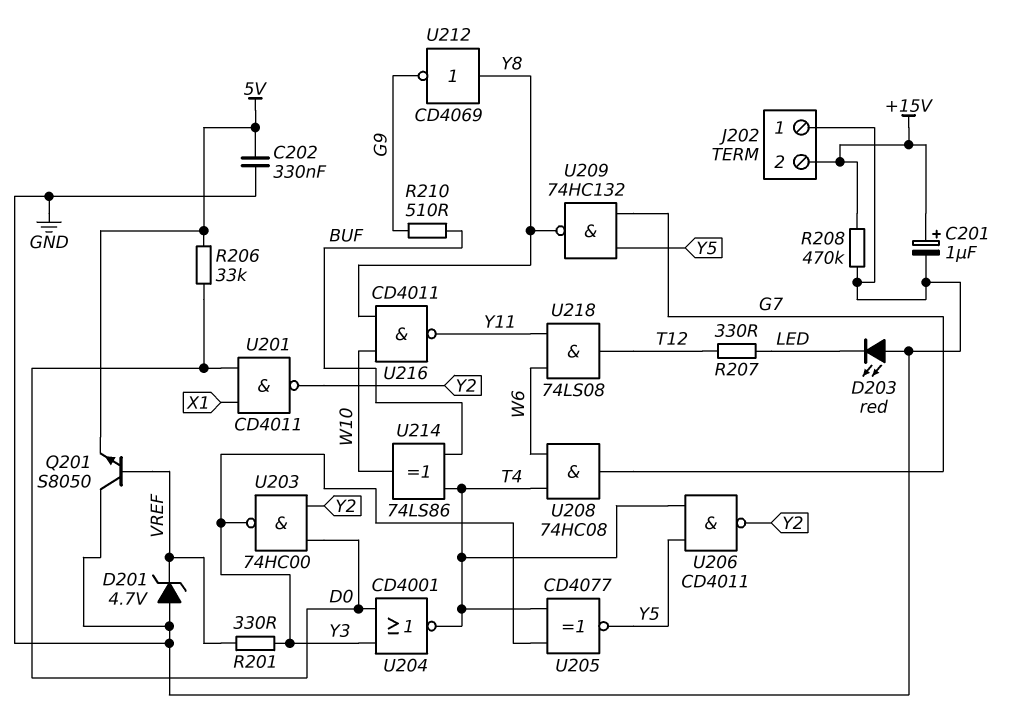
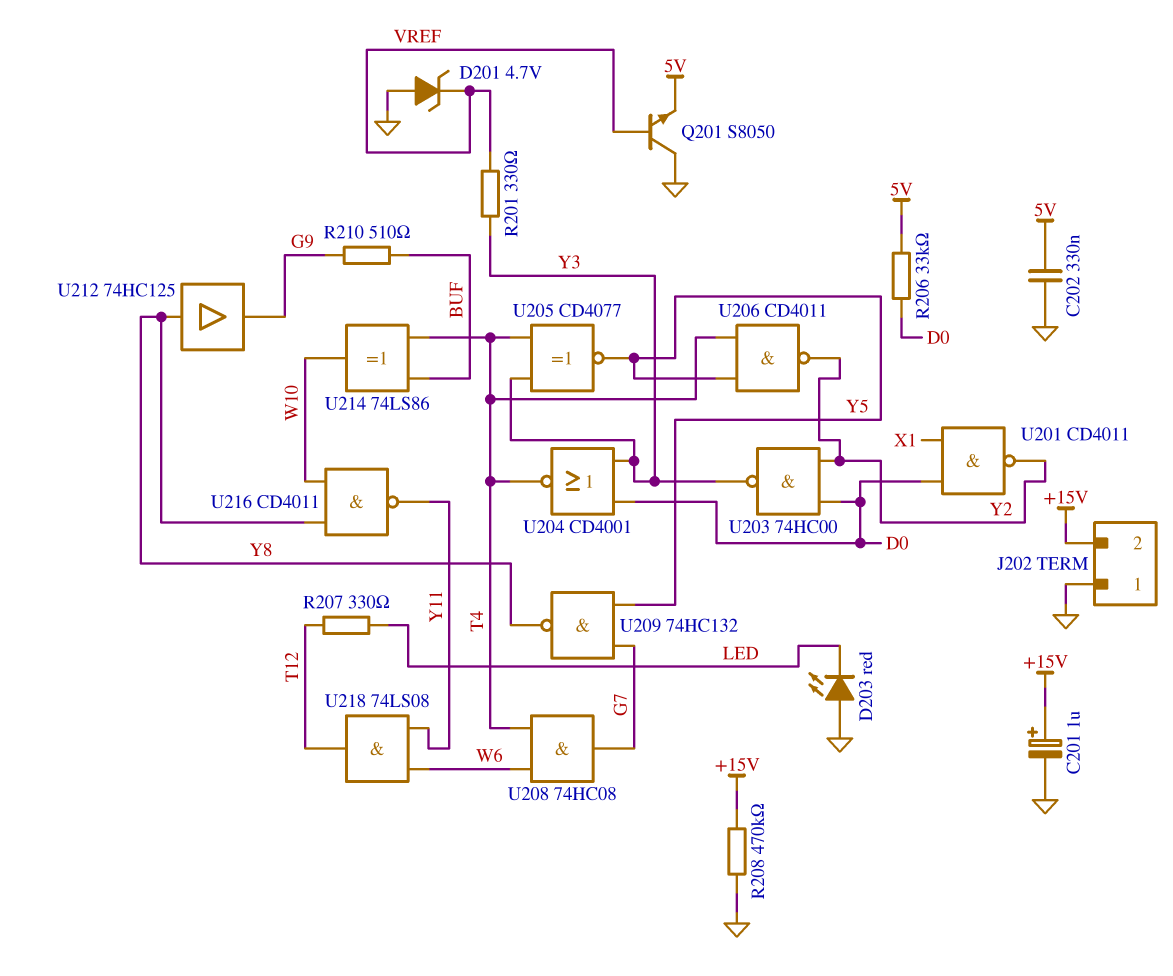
U212: NOT CD4069 (in Y8, out G9) -> buffer 74HC125 (in Y8, out G9)

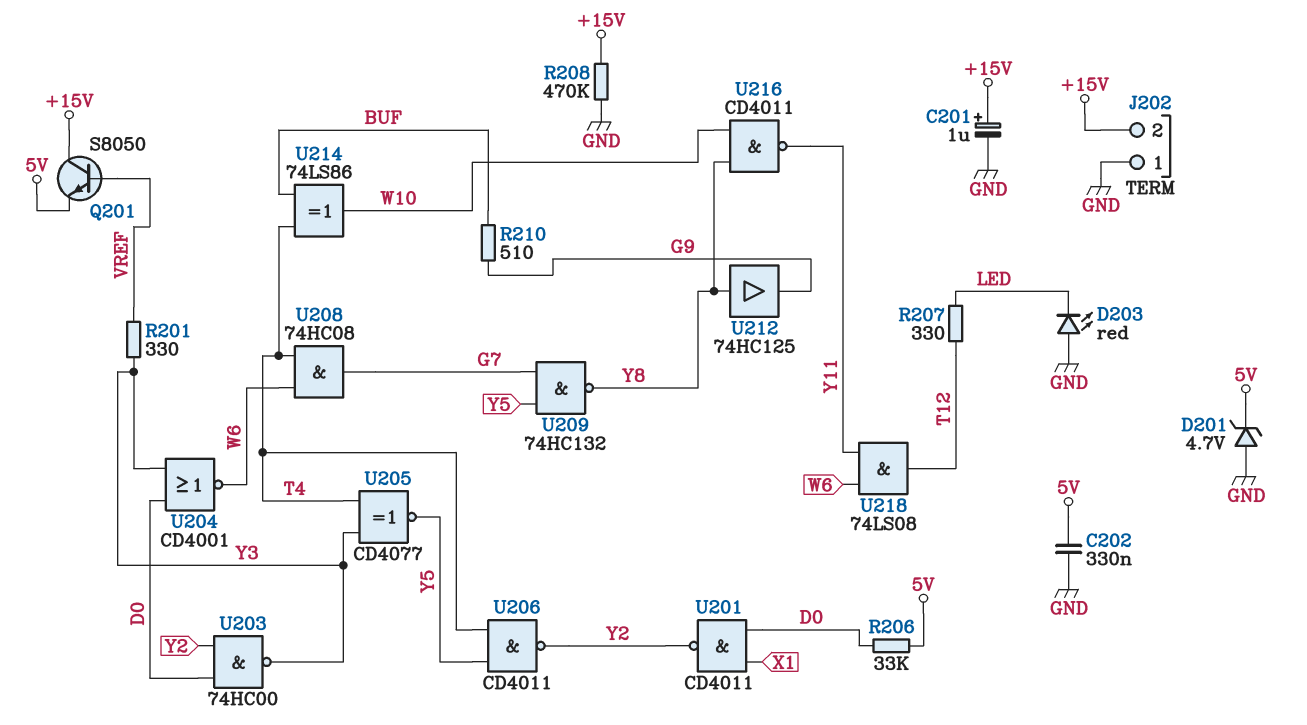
D201: zener 4.7V (A GND, K VREF) -> zener 4.7V (A GND, K 5V)
Q201: NPN S8050 (B VREF, C GND, E 5V) -> NPN S8050 (B VREF, C +15V, E 5V)
U204: NOR CD4001 (in D0, in Y3, out T4) -> NOR CD4001 (in D0, in Y3, out W6)

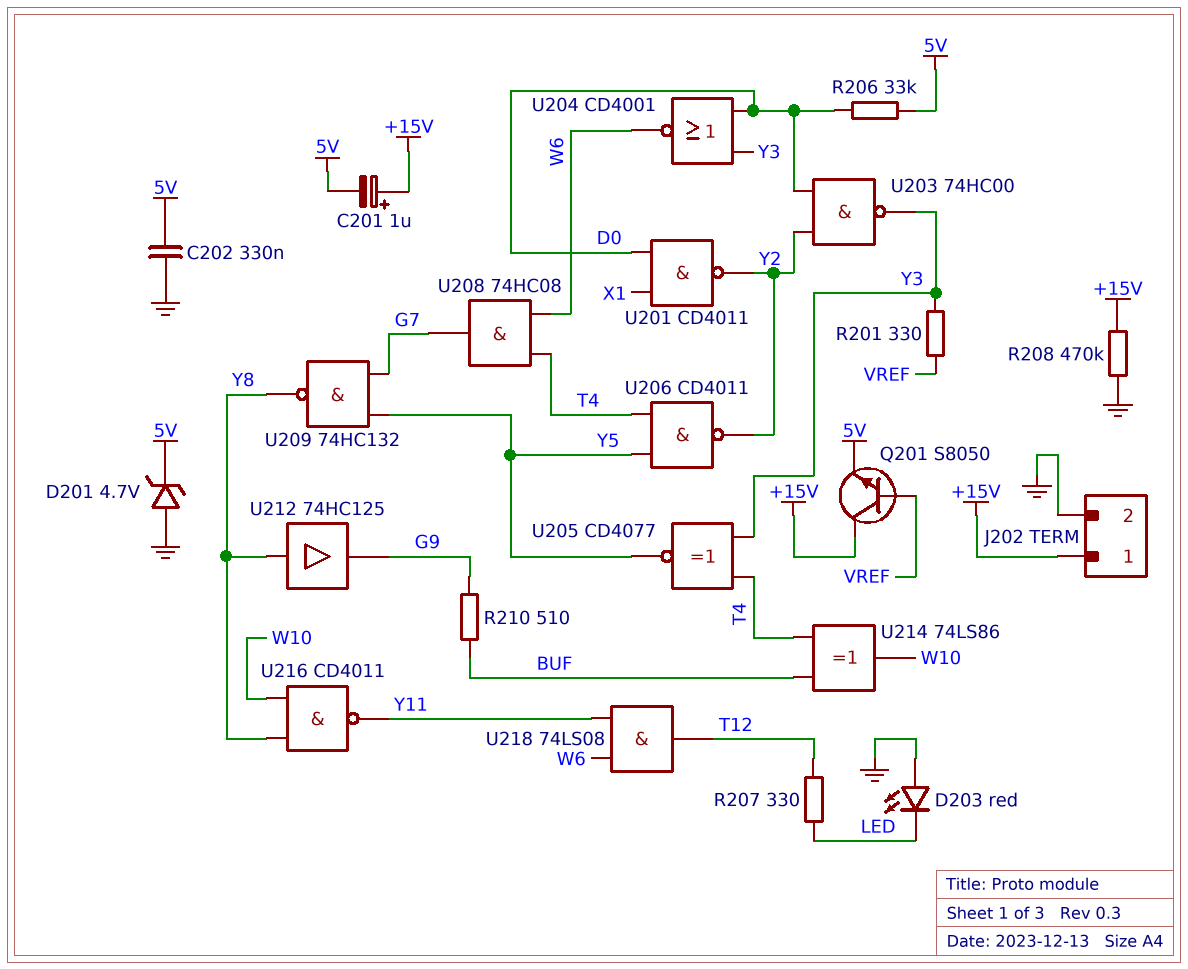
C201: 1uF (plus +15V, minus GND) -> 1uF (plus +15V, minus 5V)
J202 pin 1: GND -> +15V
J202 pin 2: +15V -> GND

